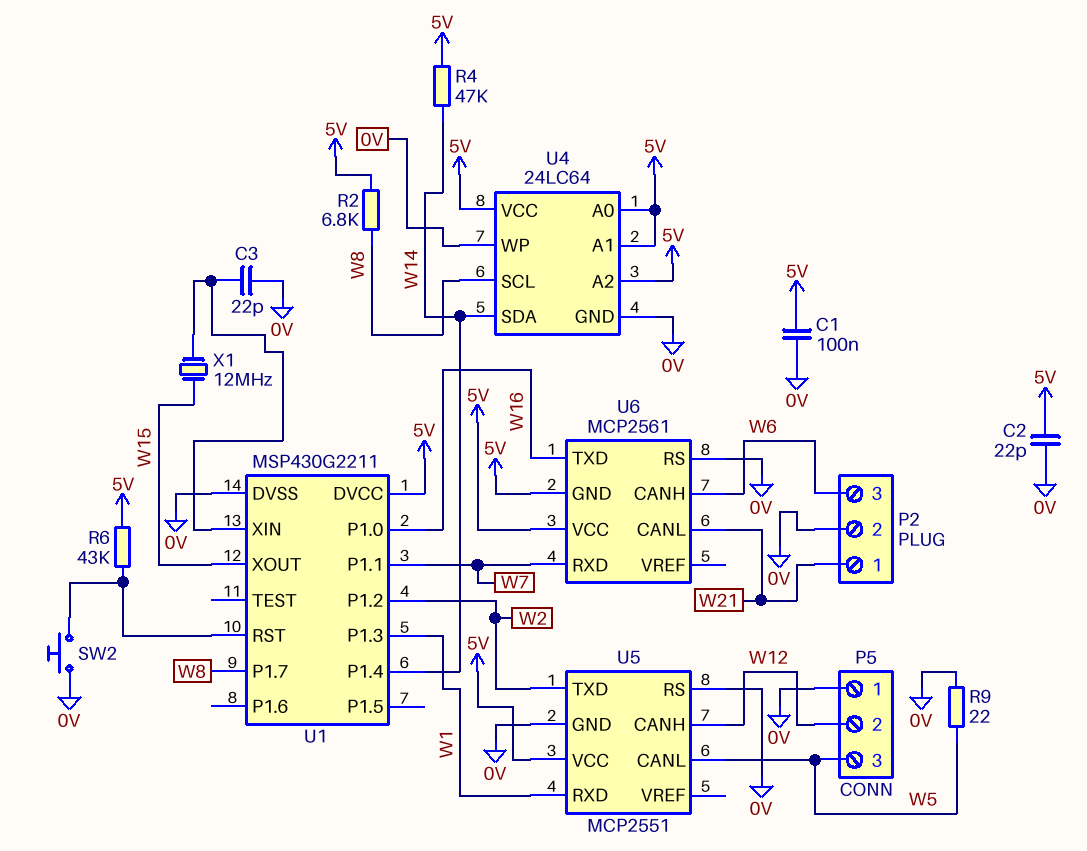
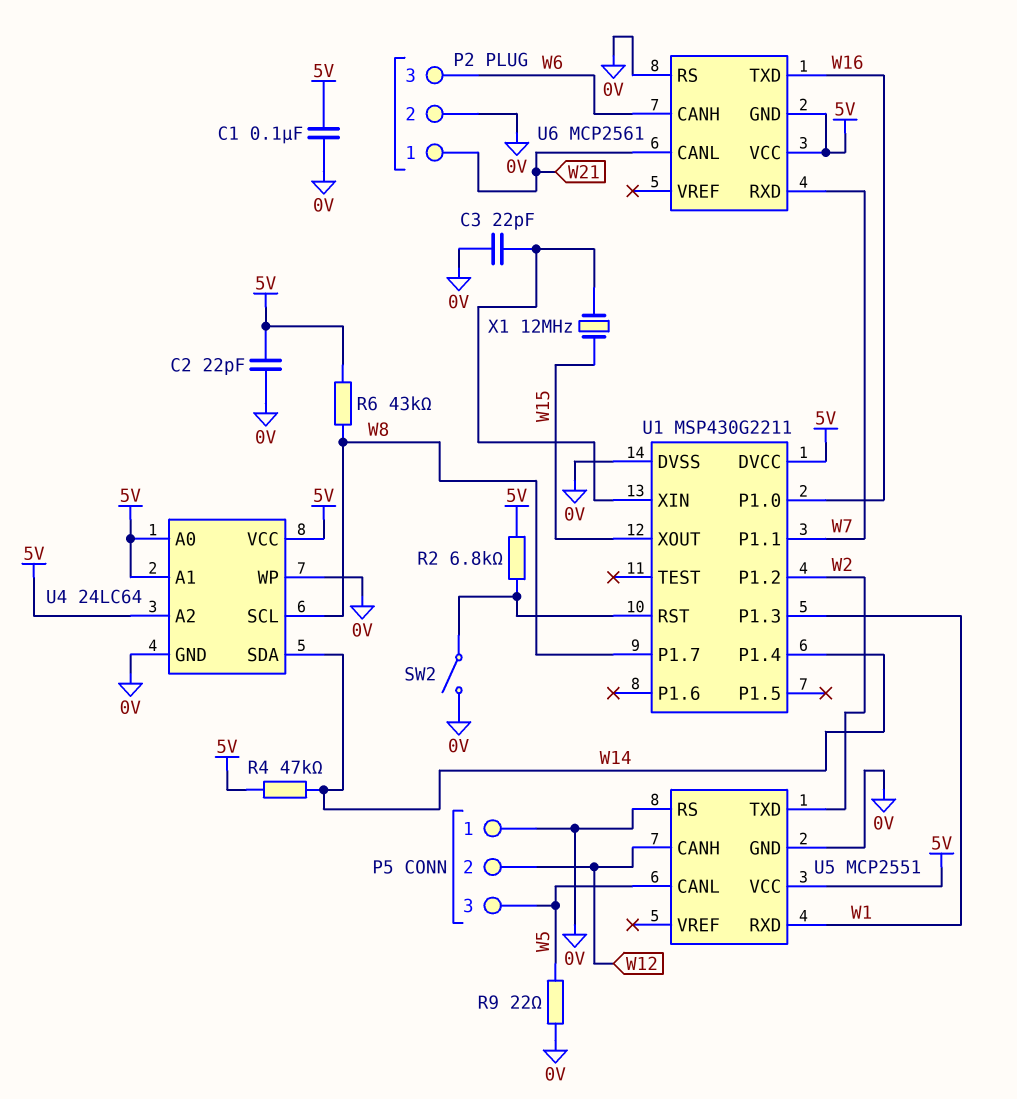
R2: 6.8k (5V, W8) -> 6.8k (5V, U1/RST)
R6: 43k (5V, U1/RST) -> 43k (5V, W8)
SW2: button (0V, U1/RST) -> switch (0V, U1/RST)

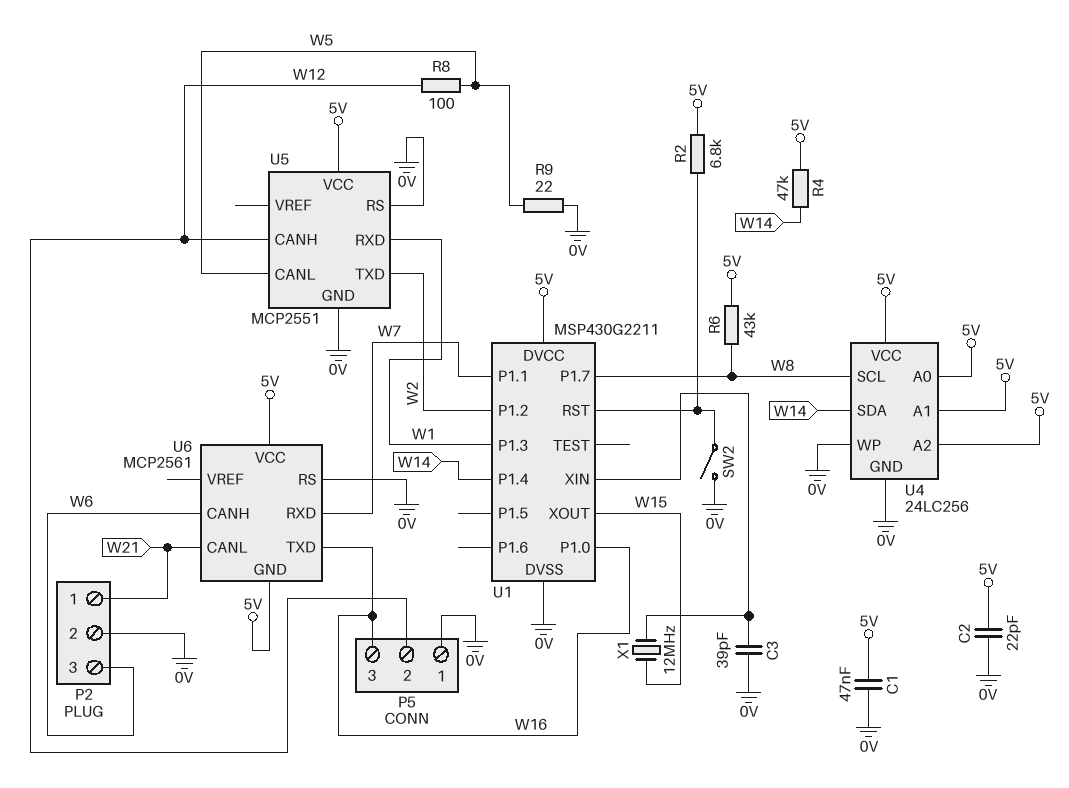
C1: 100nF (0V, 5V) -> 47nF (0V, 5V)
C3: 22pF (0V, U1/XIN) -> 39pF (0V, U1/XIN)
P5 pin 3: W5 -> W16
R8: none -> 100 (W5, W12)
U4: 24LC64 -> 24LC256

